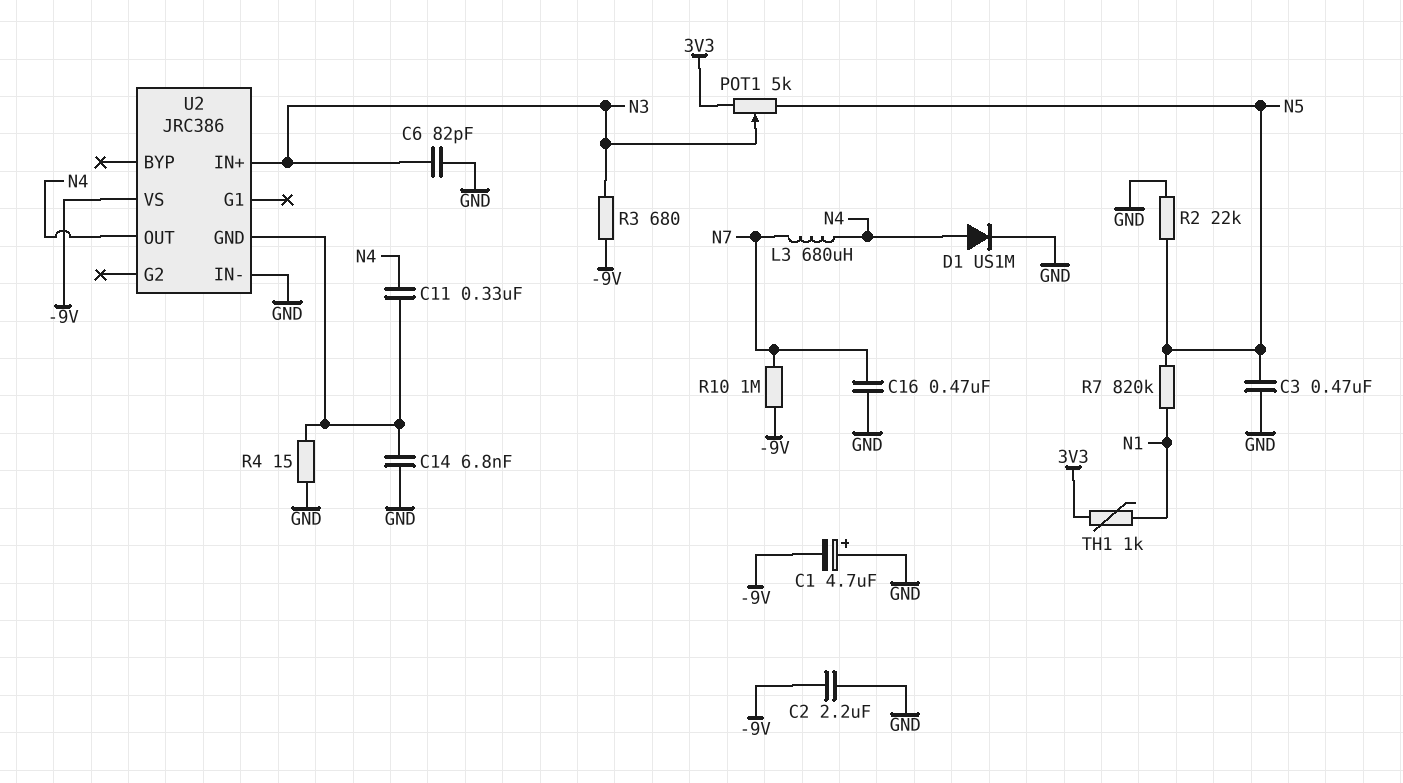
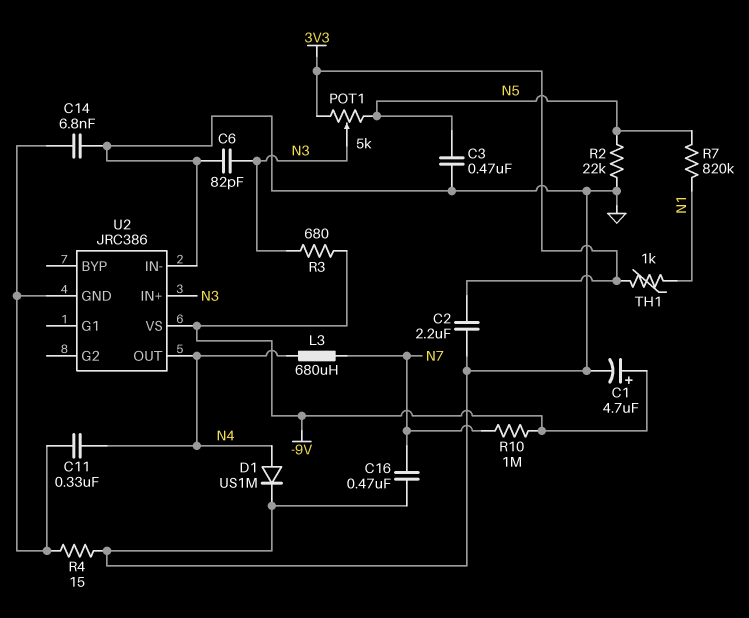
C1: 4.7uF (plus GND, minus -9V) -> 4.7uF (plus -9V, minus GND)
C2: 2.2uF (-9V, GND) -> 2.2uF (3V3, GND)

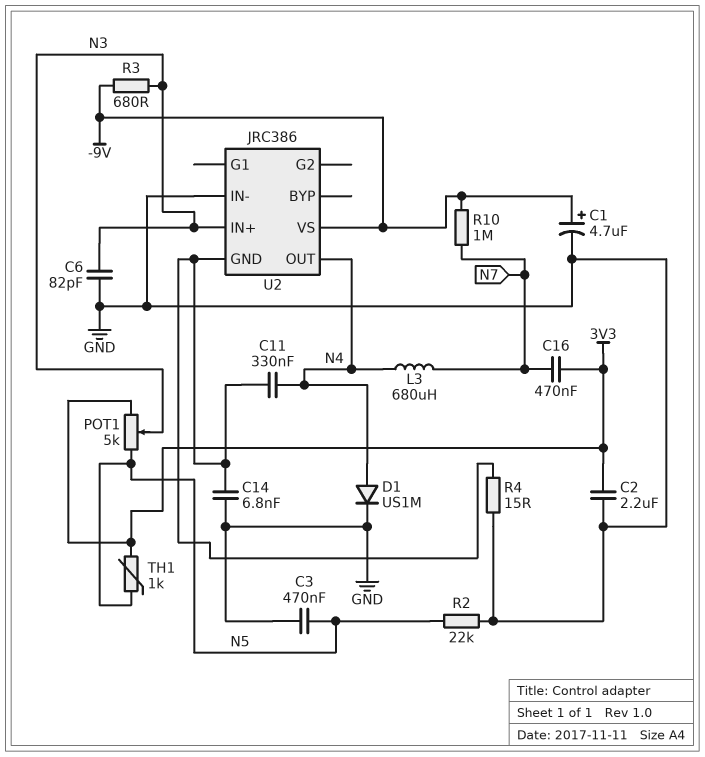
C16: 470nF (GND, N7) -> 470nF (3V3, N7)
R7: 820k (N1, N5) -> none
TH1: 1k (3V3, N1) -> 1k (3V3, N5)

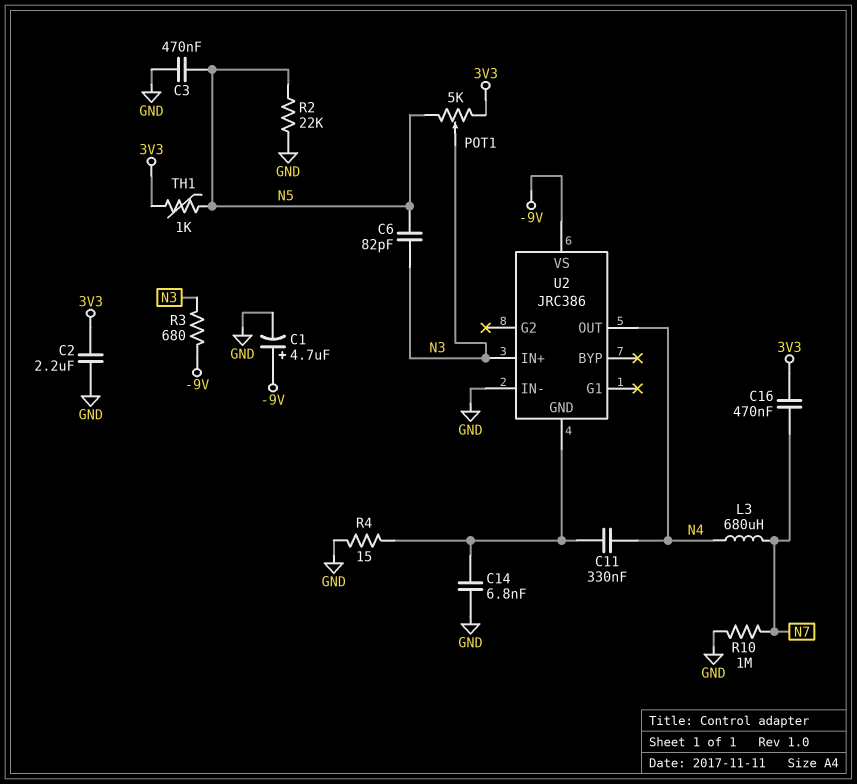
C6: 82pF (GND, N3) -> 82pF (N3, N5)
D1: diode US1M (A N4, K GND) -> none
R10: 1M (-9V, N7) -> 1M (GND, N7)

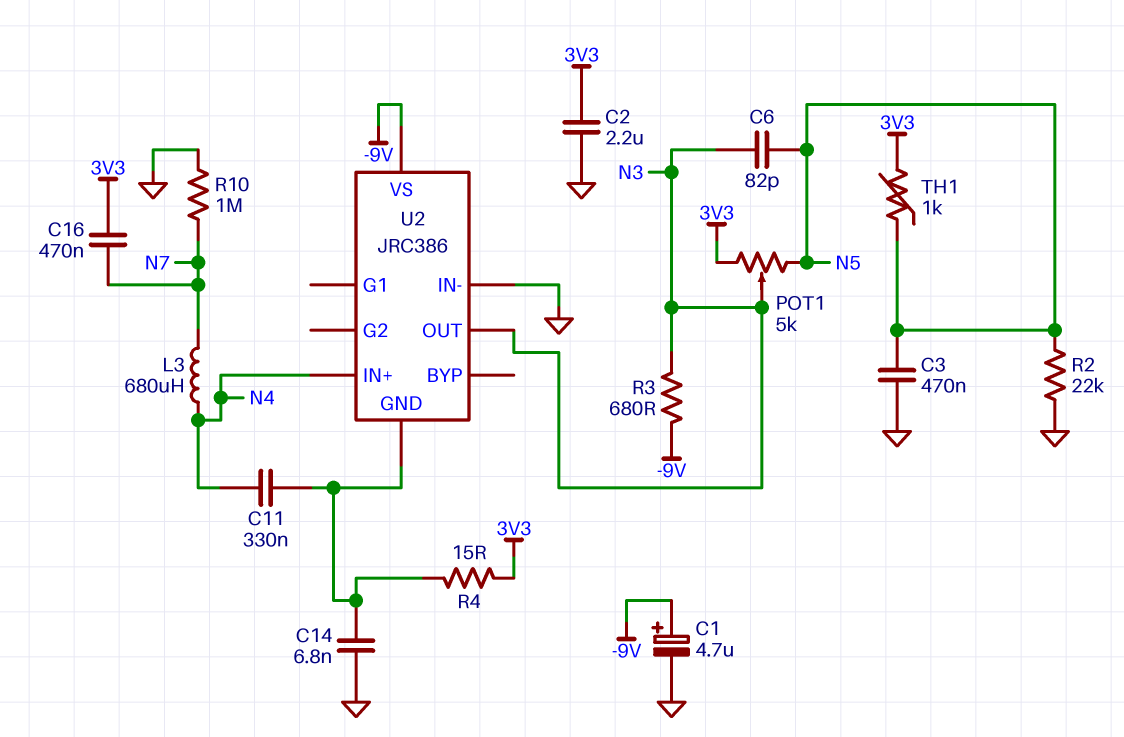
R4: 15 (GND, U2/GND) -> 15 (3V3, U2/GND)
U2 pin IN+: N3 -> N4
U2 pin OUT: N4 -> N3

